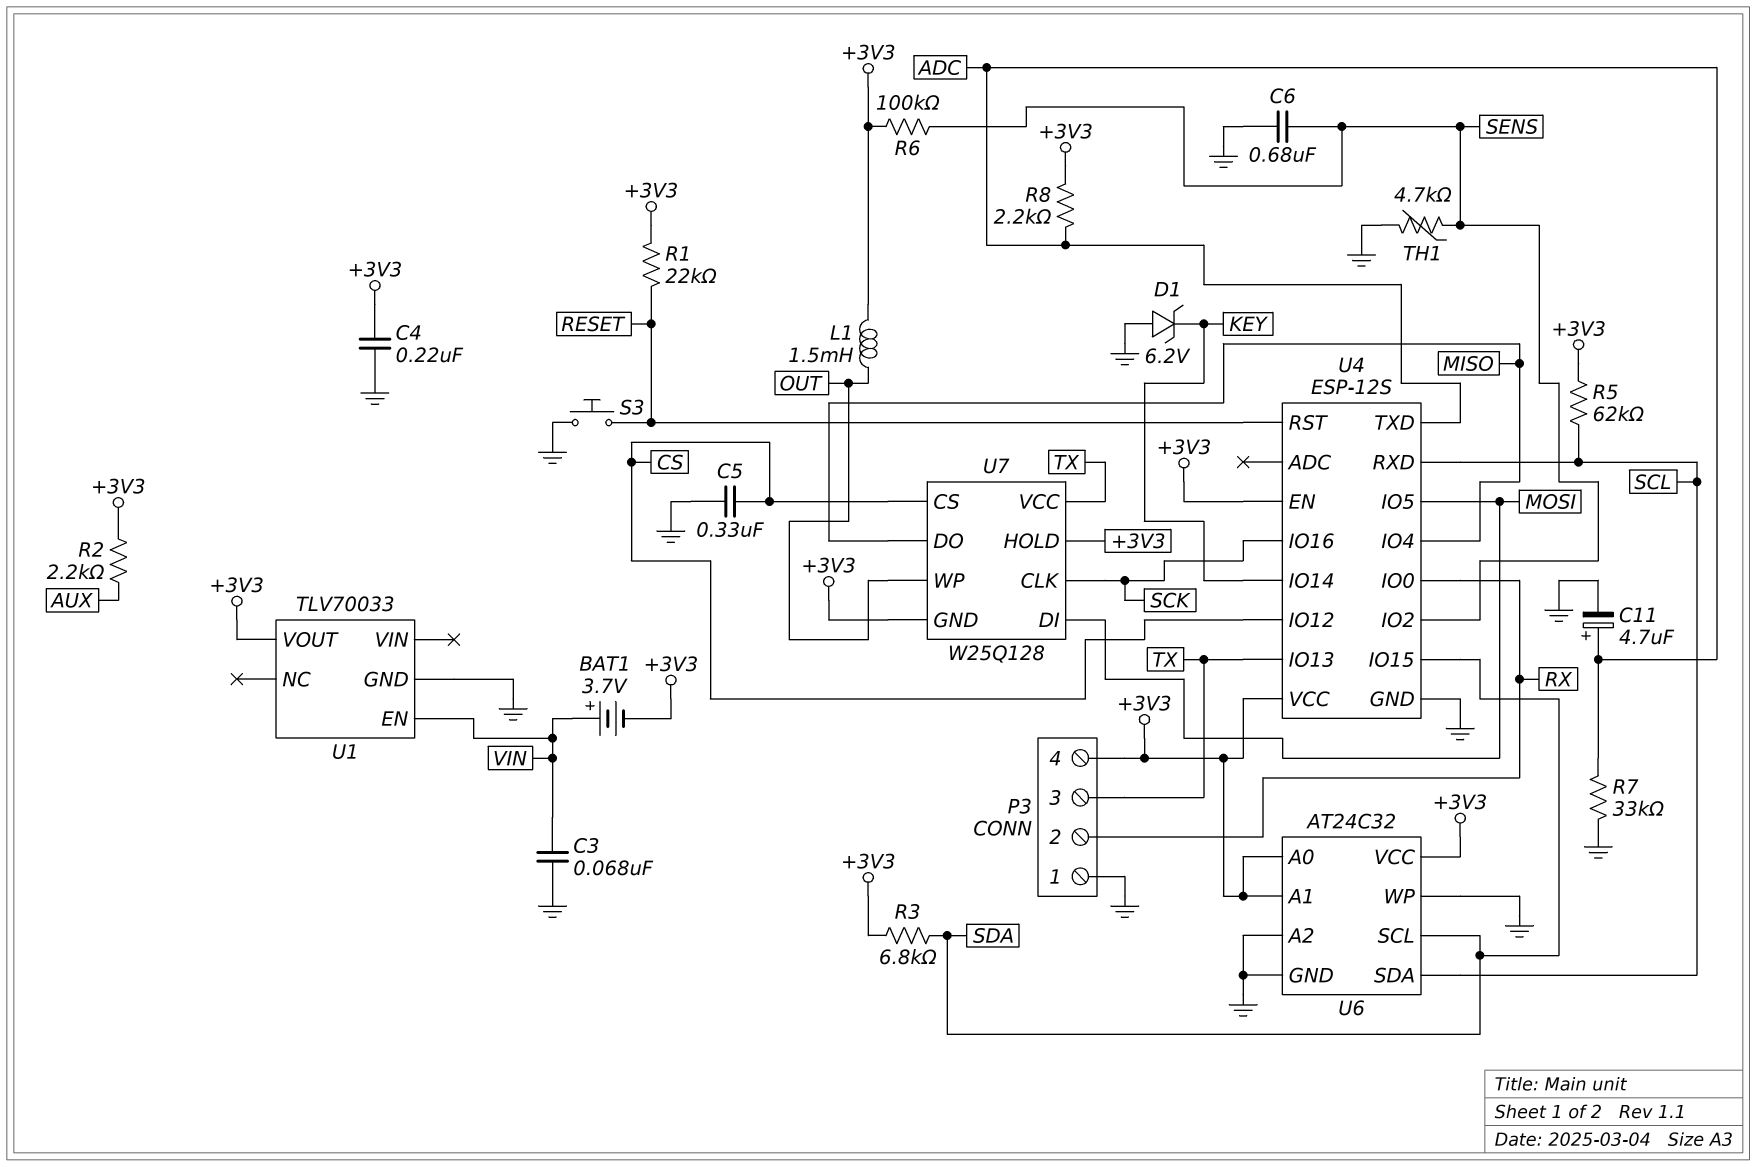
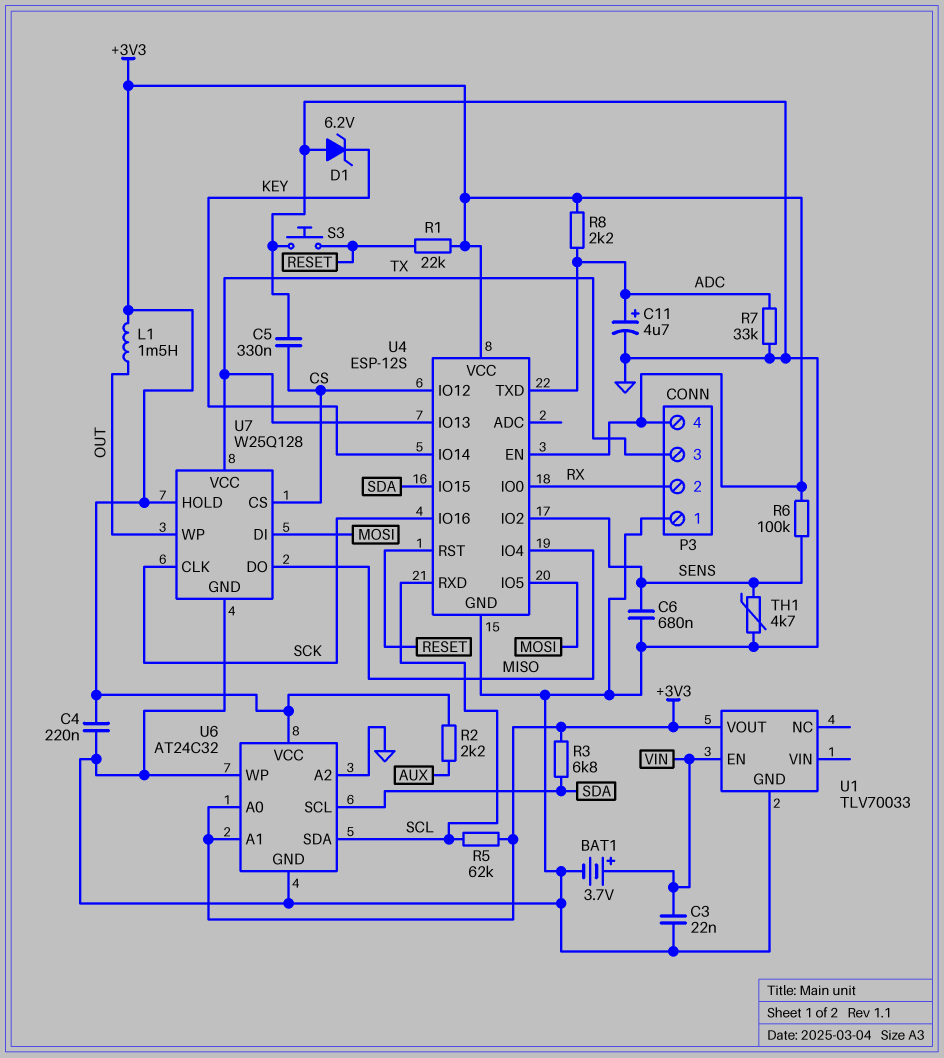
BAT1: 3.7V (plus VIN, minus +3V3) -> 3.7V (plus VIN, minus GND)
C3: 68nF (GND, VIN) -> 22nF (GND, VIN)
U7 pin GND: +3V3 -> GND

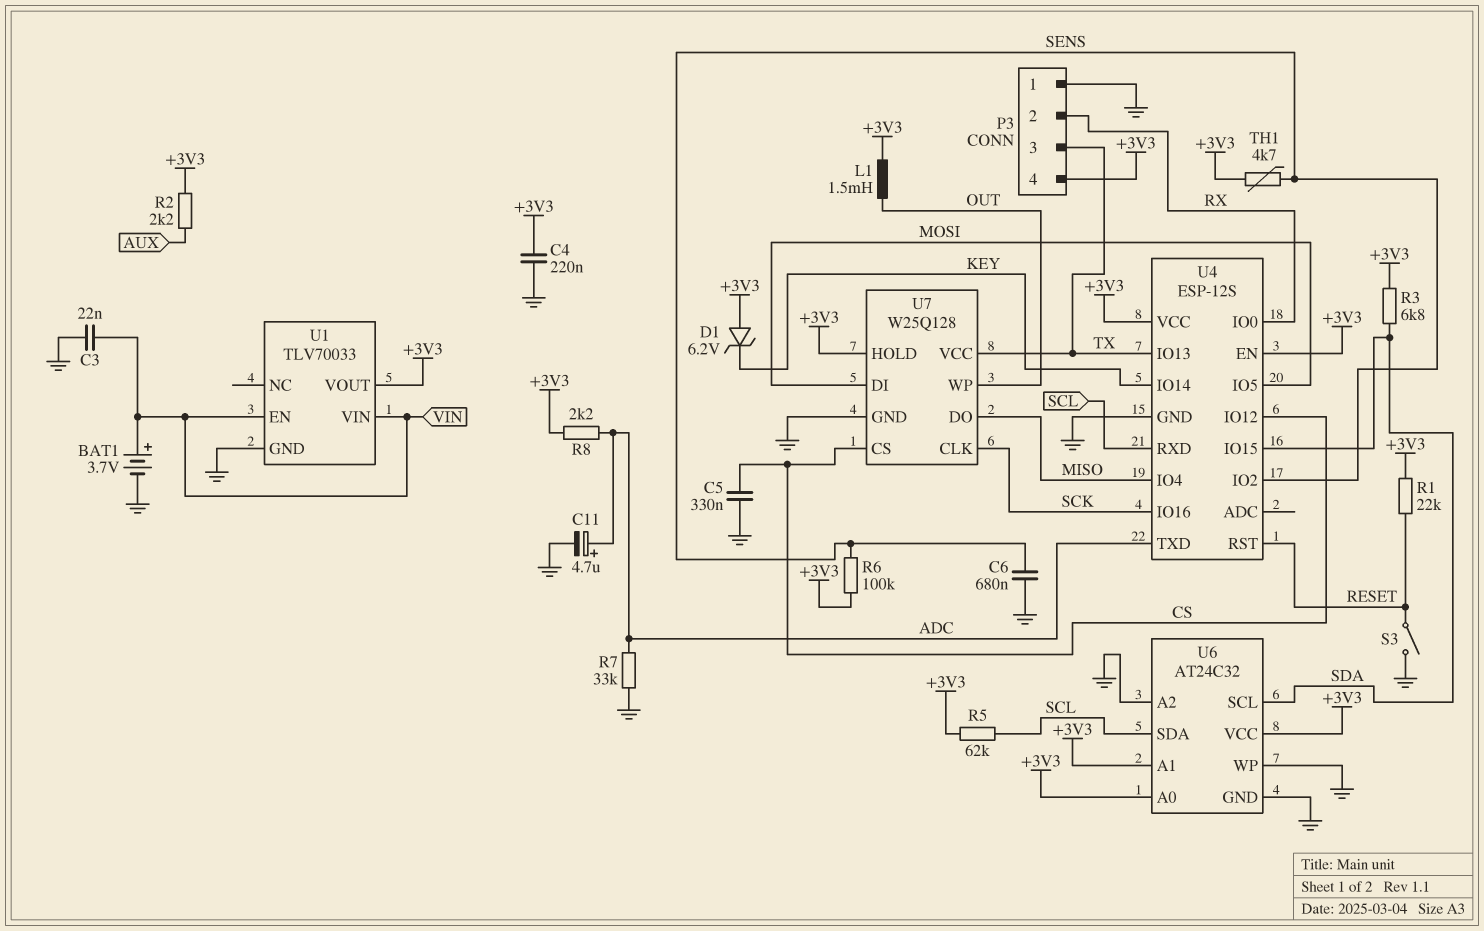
D1: zener 6.2V (A GND, K KEY) -> zener 6.2V (A +3V3, K KEY)
S3: button (GND, RESET) -> switch (GND, RESET)
TH1: 4.7k (GND, SENS) -> 4.7k (+3V3, SENS)
U1 pin VIN: none -> VIN

